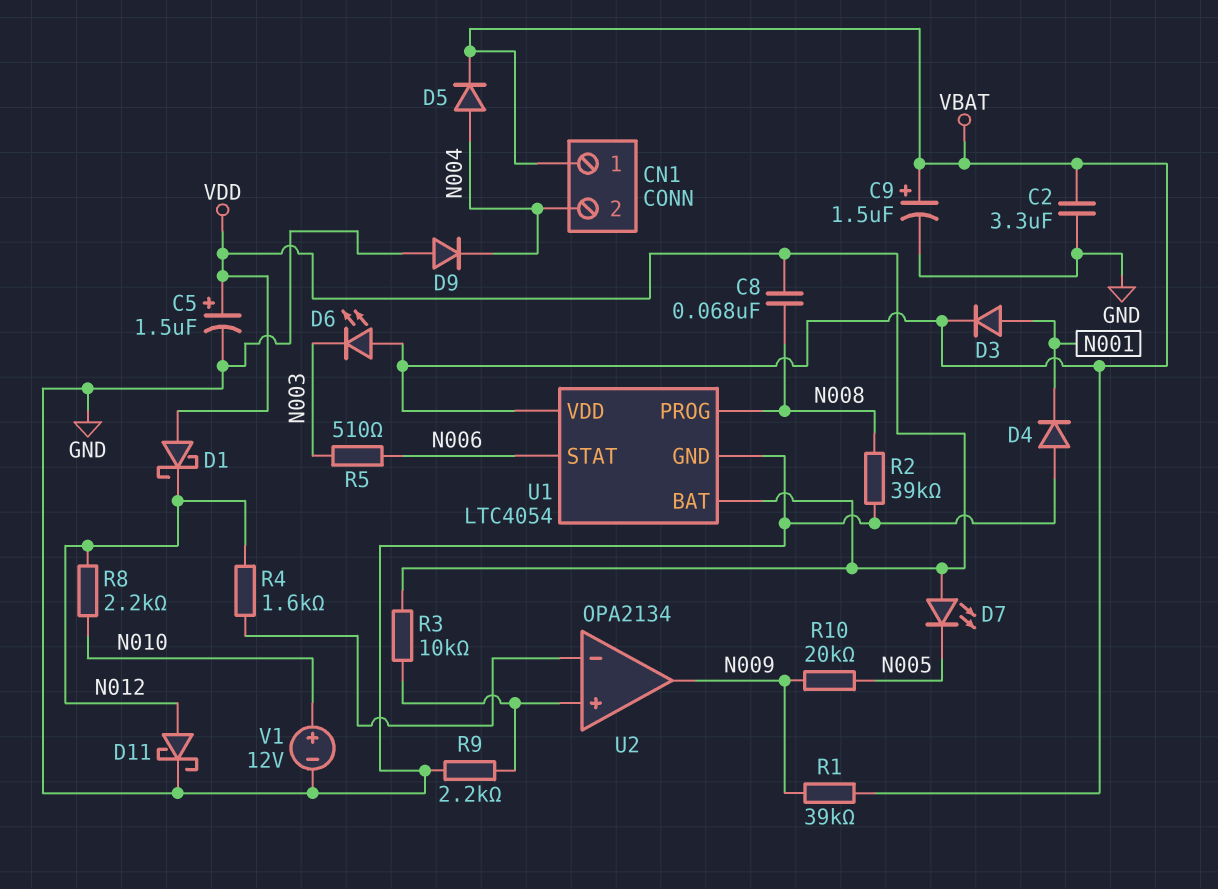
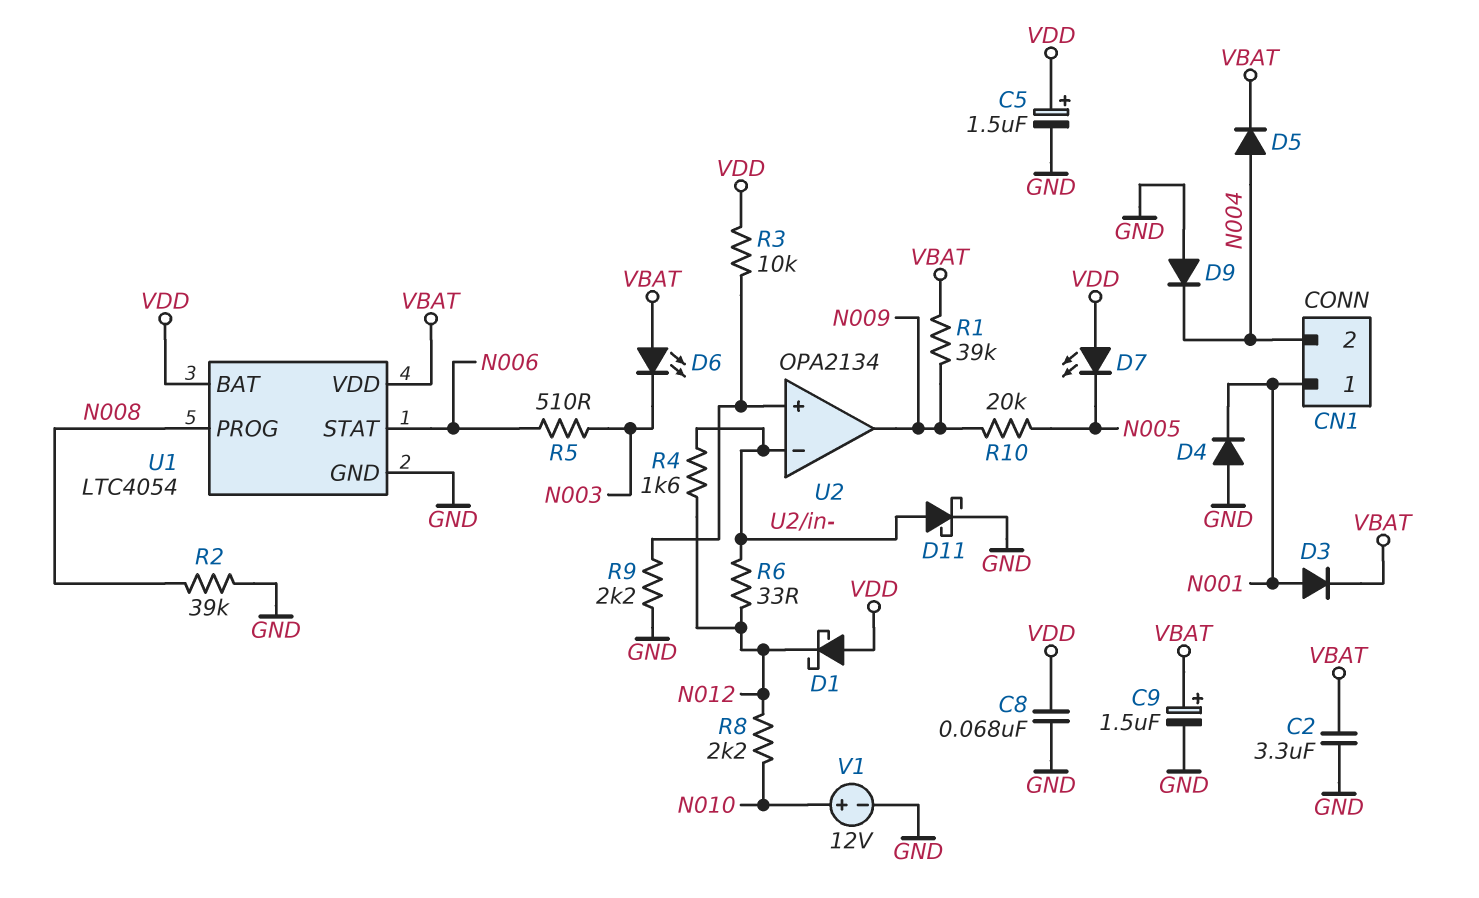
C8: 68nF (N008, VDD) -> 68nF (GND, VDD)
CN1 pin 1: VBAT -> N001
D11: schottky (A N012, K GND) -> schottky (A U2/in-, K GND)
R6: none -> 33 (N012, U2/in-)

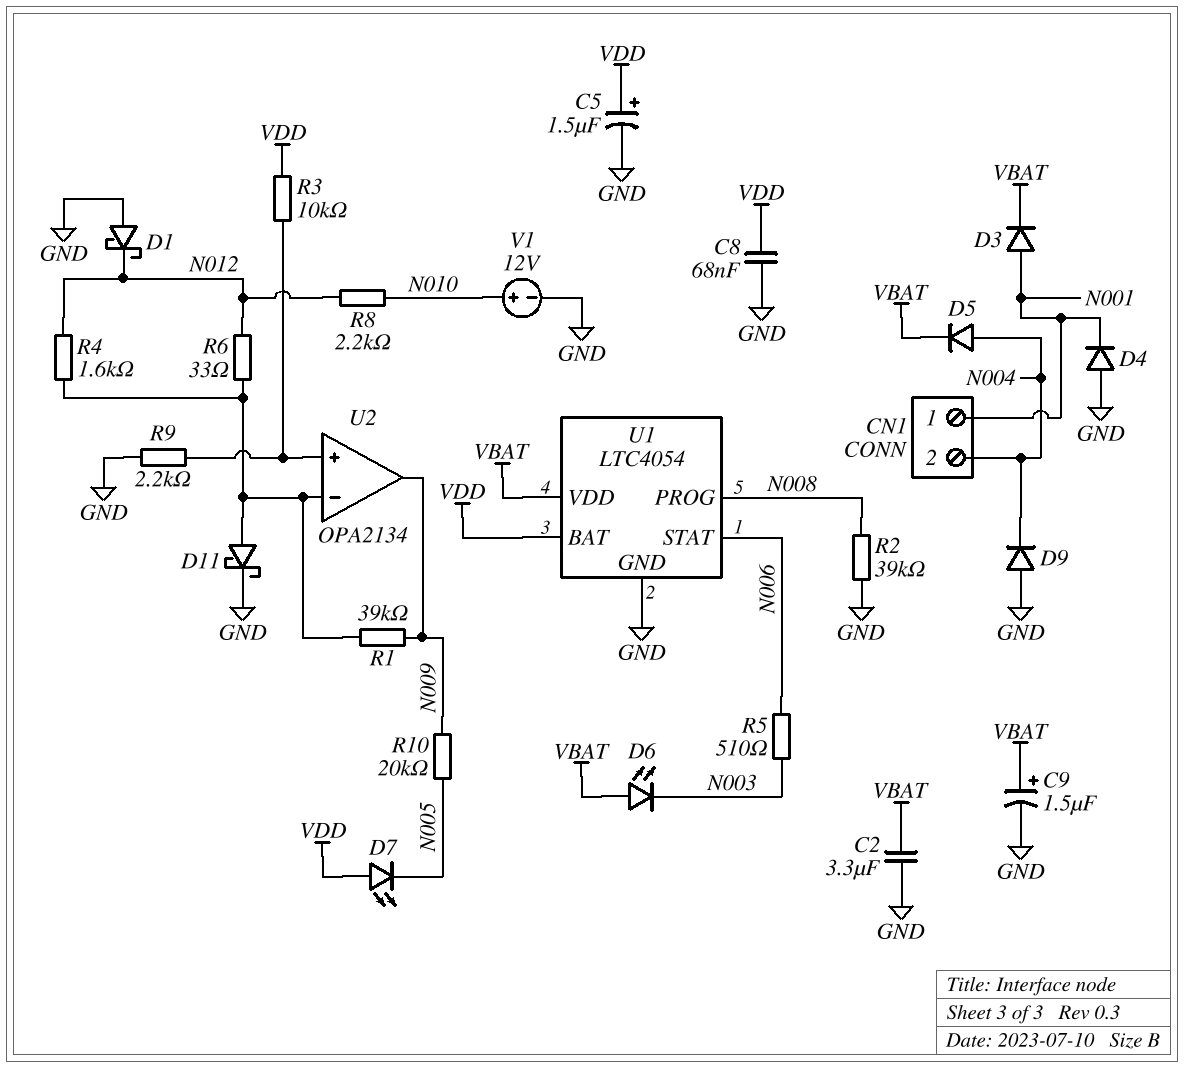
D1: schottky (A VDD, K N012) -> schottky (A GND, K N012)
R1: 39k (N009, VBAT) -> 39k (N009, U2/in-)

